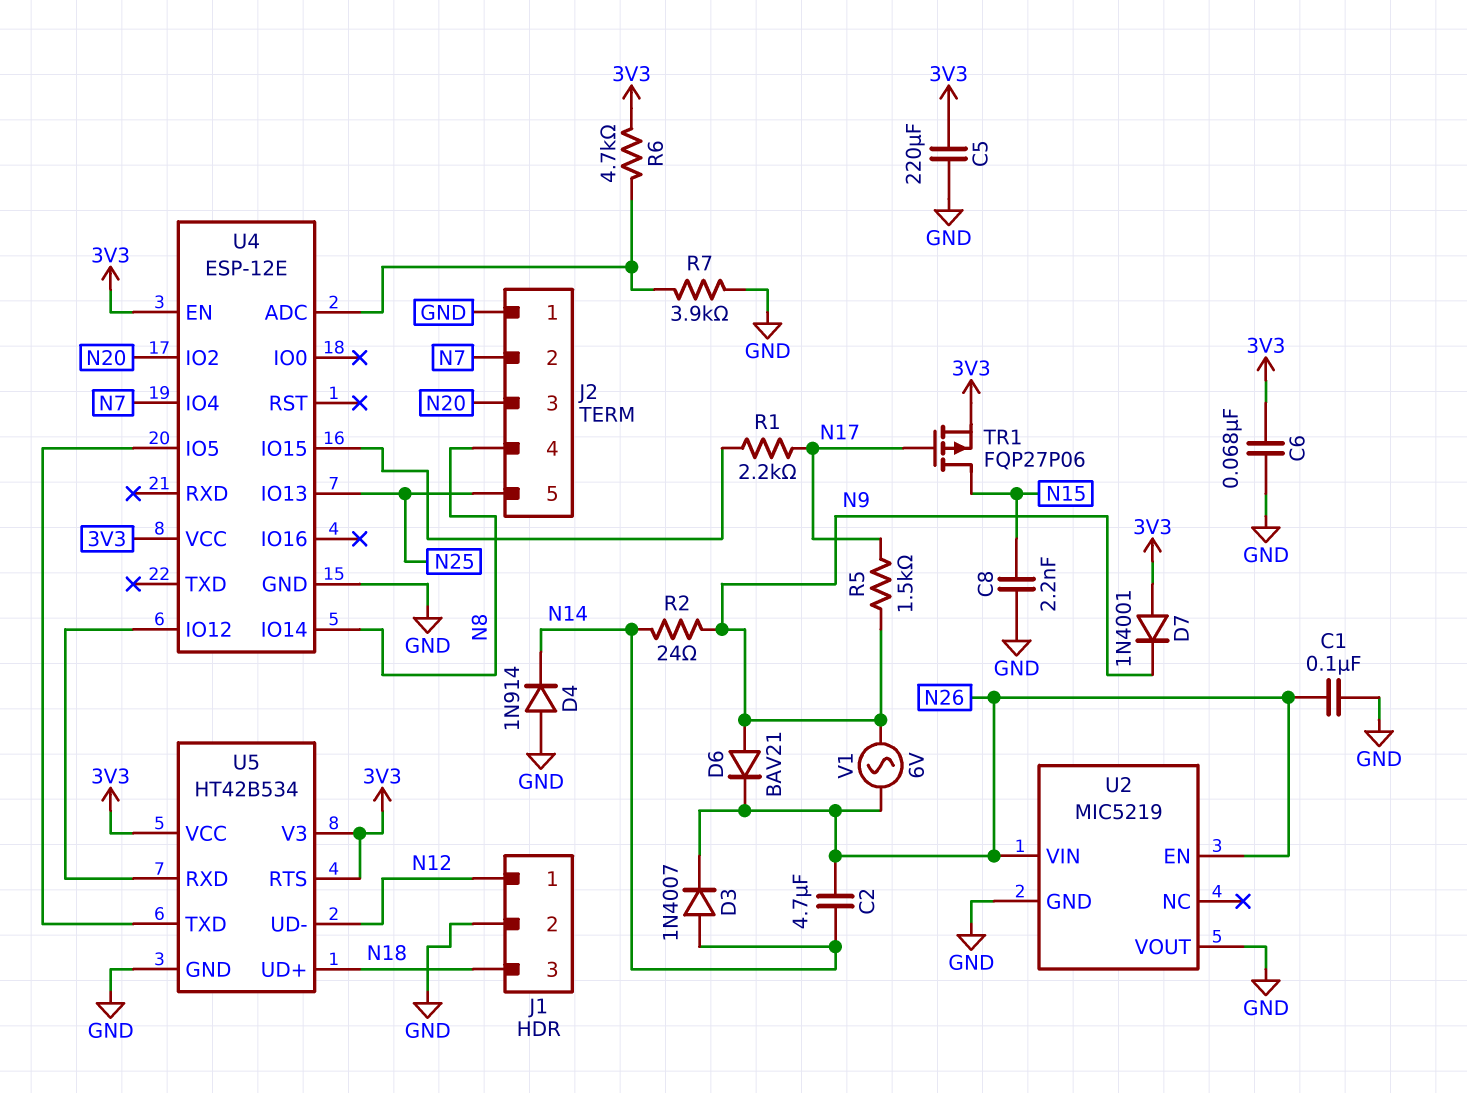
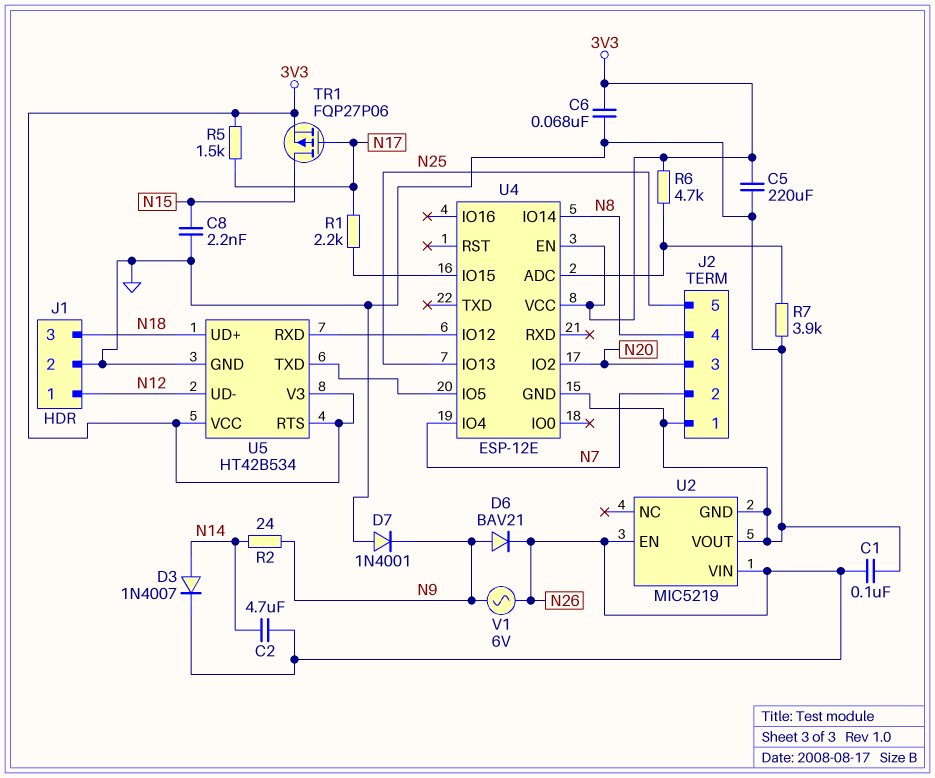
D4: diode 1N914 (A GND, K N14) -> none
D7: diode 1N4001 (A 3V3, K N9) -> diode 1N4001 (A GND, K N9)
R5: 1.5k (N9, N17) -> 1.5k (3V3, N17)

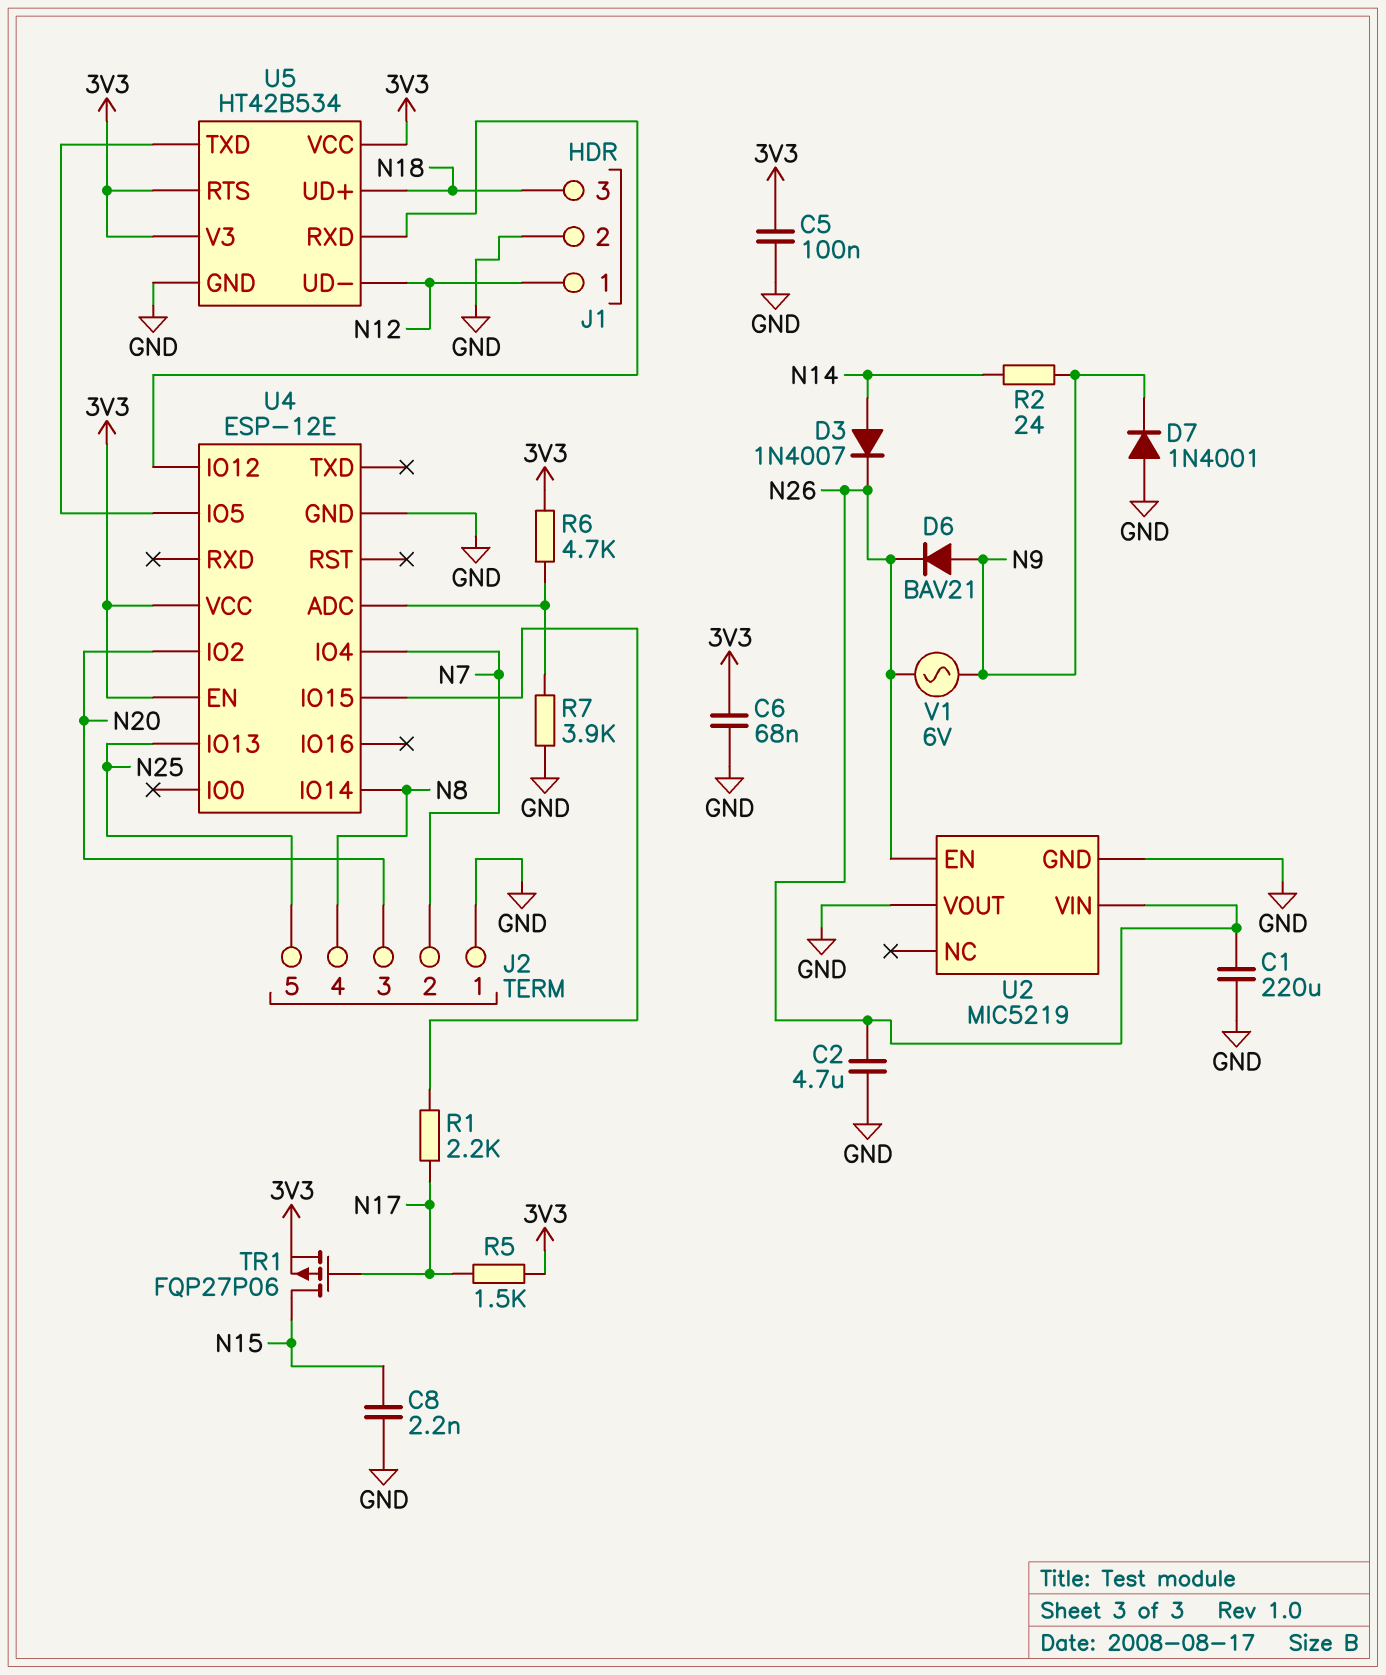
C1: 100nF (GND, N26) -> 220uF (GND, N26)
C2: 4.7uF (N14, N26) -> 4.7uF (GND, N26)
C5: 220uF (3V3, GND) -> 100nF (3V3, GND)

